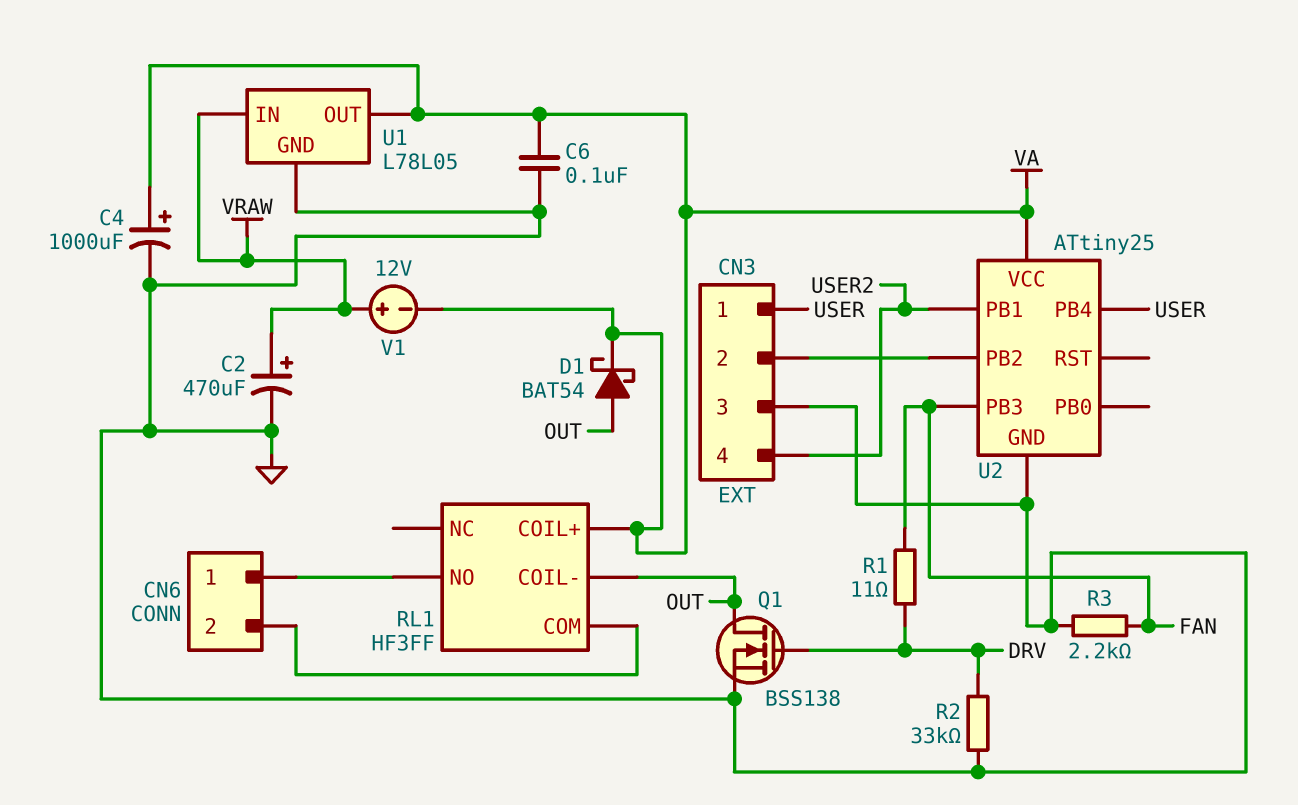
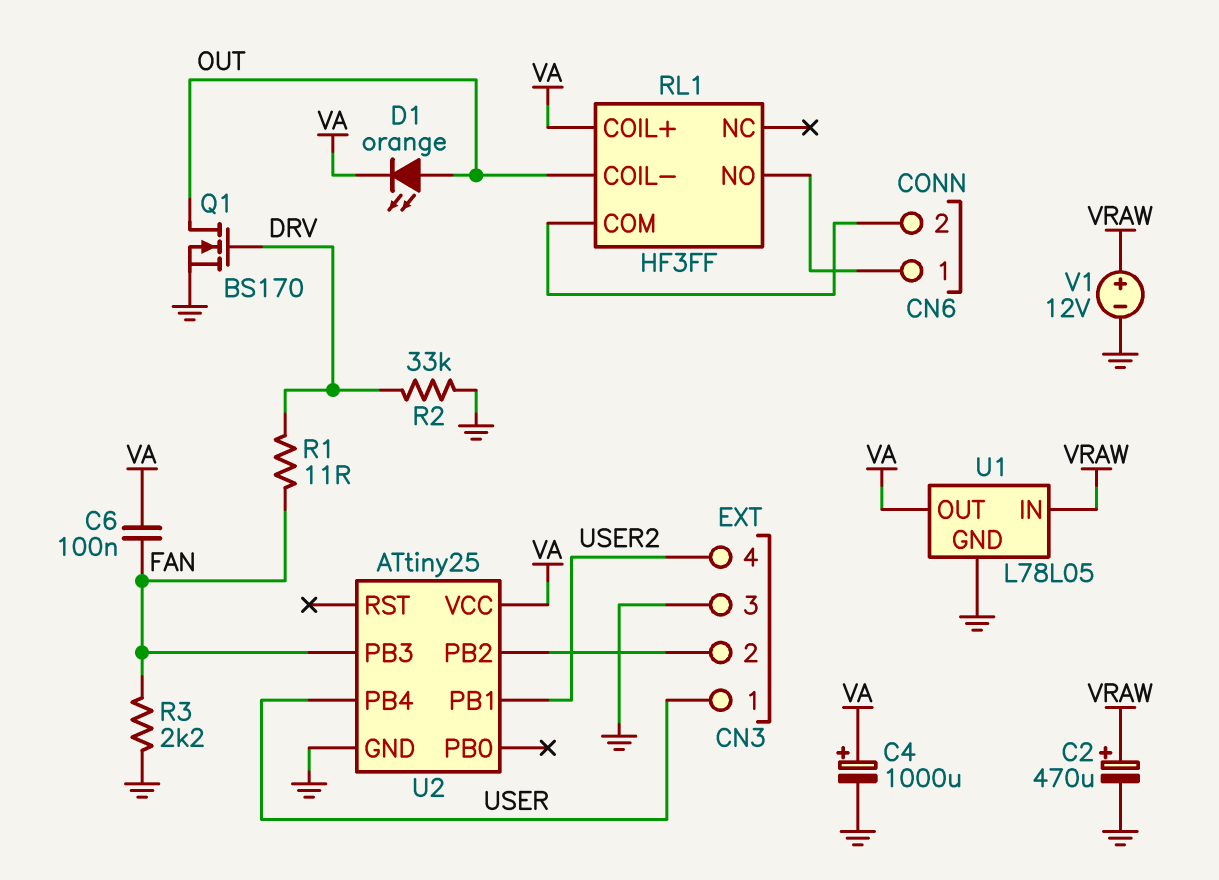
C6: 100nF (GND, VA) -> 100nF (FAN, VA)
D1: schottky BAT54 (A OUT, K VA) -> LED orange (A OUT, K VA)
Q1: NMOS BSS138 (G DRV, D OUT, S GND) -> NMOS BS170 (G DRV, D OUT, S GND)
V1: 12V (plus VRAW, minus VA) -> 12V (plus VRAW, minus GND)

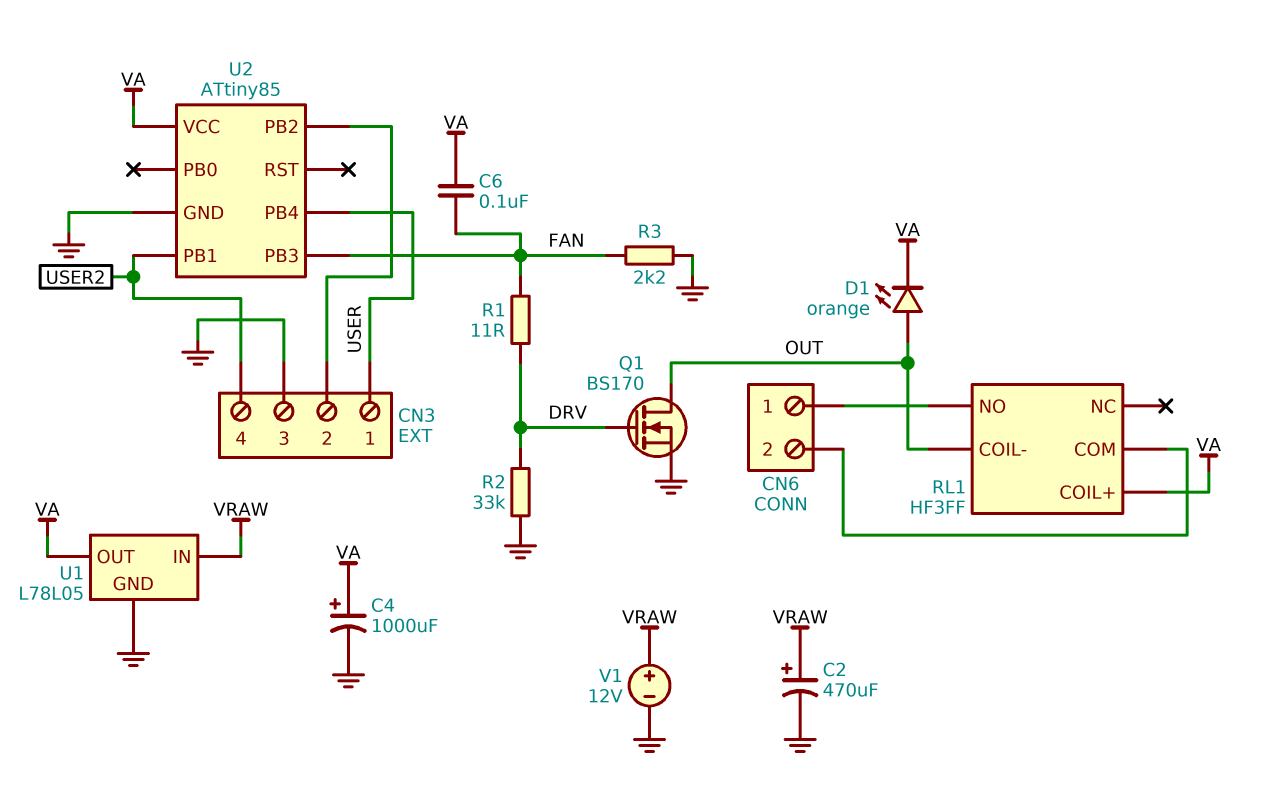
U2: ATtiny25 -> ATtiny85

